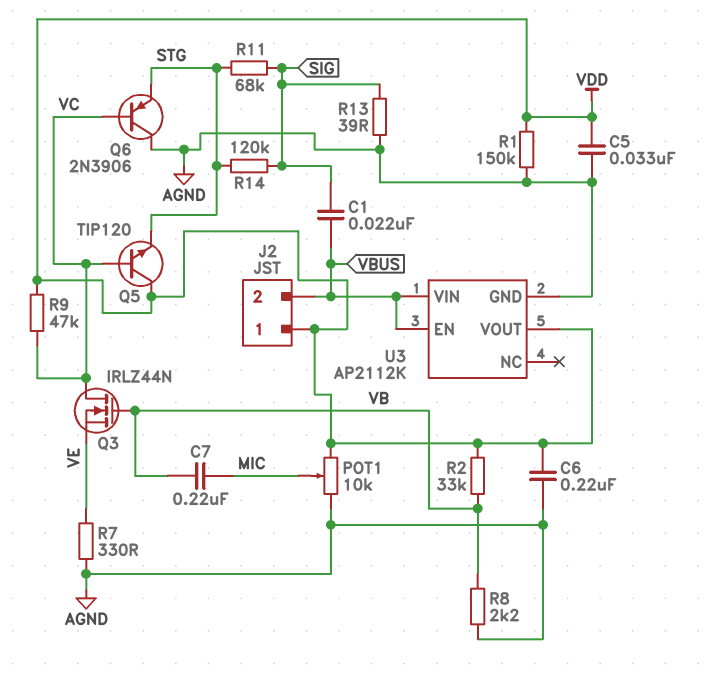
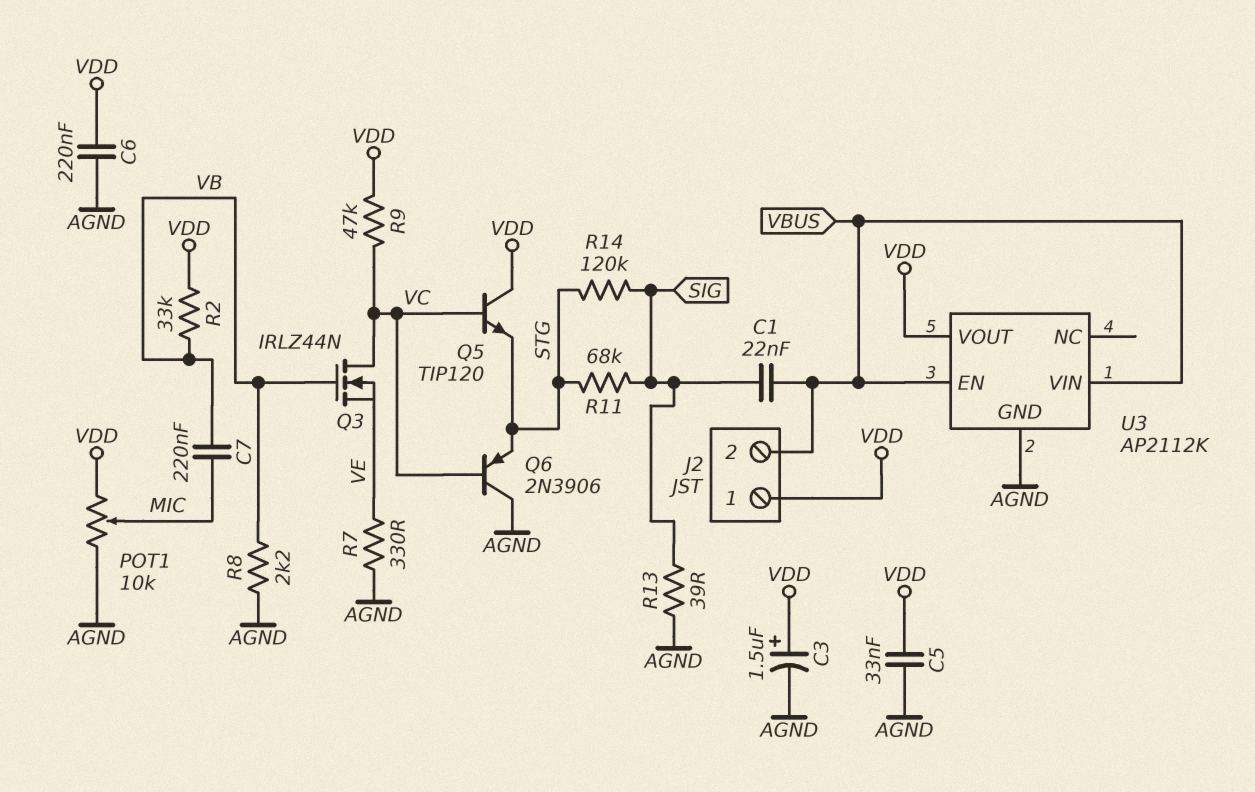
C3: none -> 1.5uF (plus VDD, minus AGND)
R1: 150k (AGND, VDD) -> none

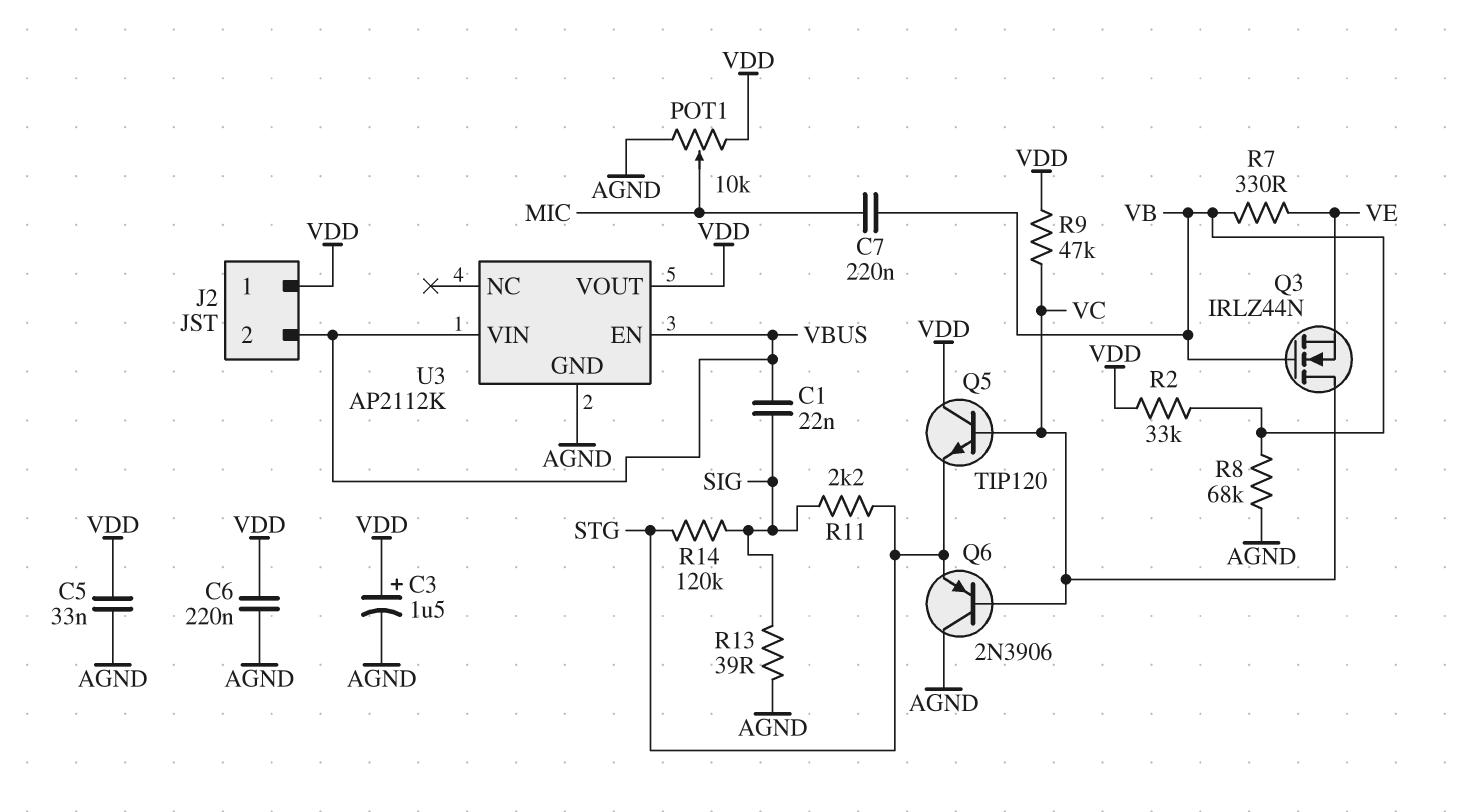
R7: 330 (AGND, VE) -> 330 (VB, VE)
R8: 2.2k (AGND, VB) -> 68k (AGND, VB)
R11: 68k (SIG, STG) -> 2.2k (SIG, STG)

